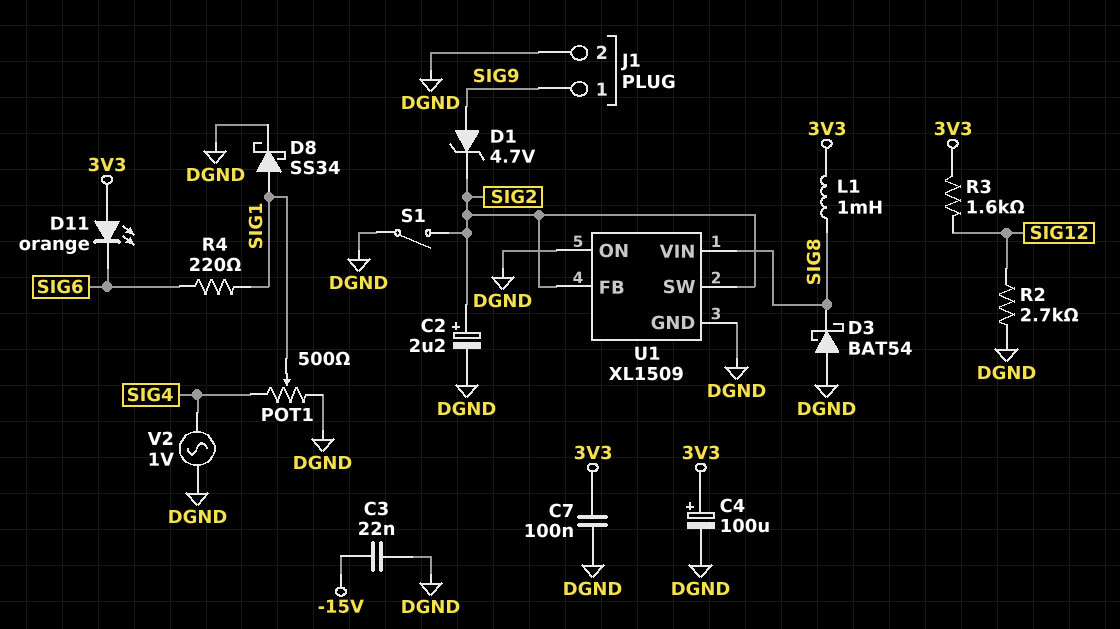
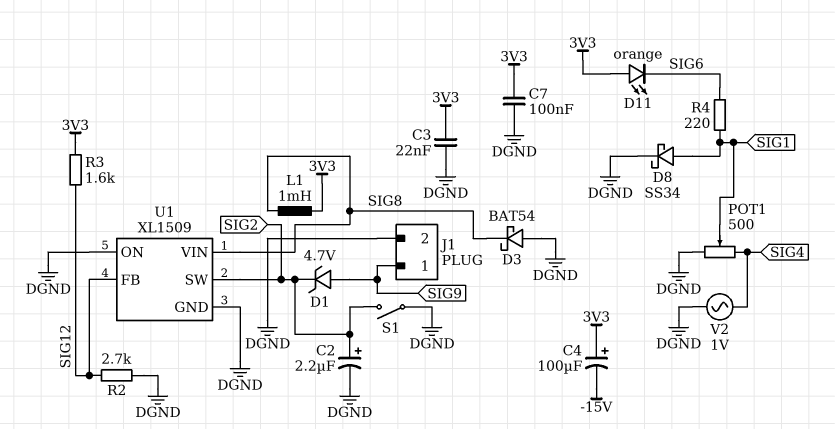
C3: 22nF (-15V, DGND) -> 22nF (3V3, DGND)
C4: 100uF (plus 3V3, minus DGND) -> 100uF (plus 3V3, minus -15V)
U1 pin FB: SIG2 -> SIG12

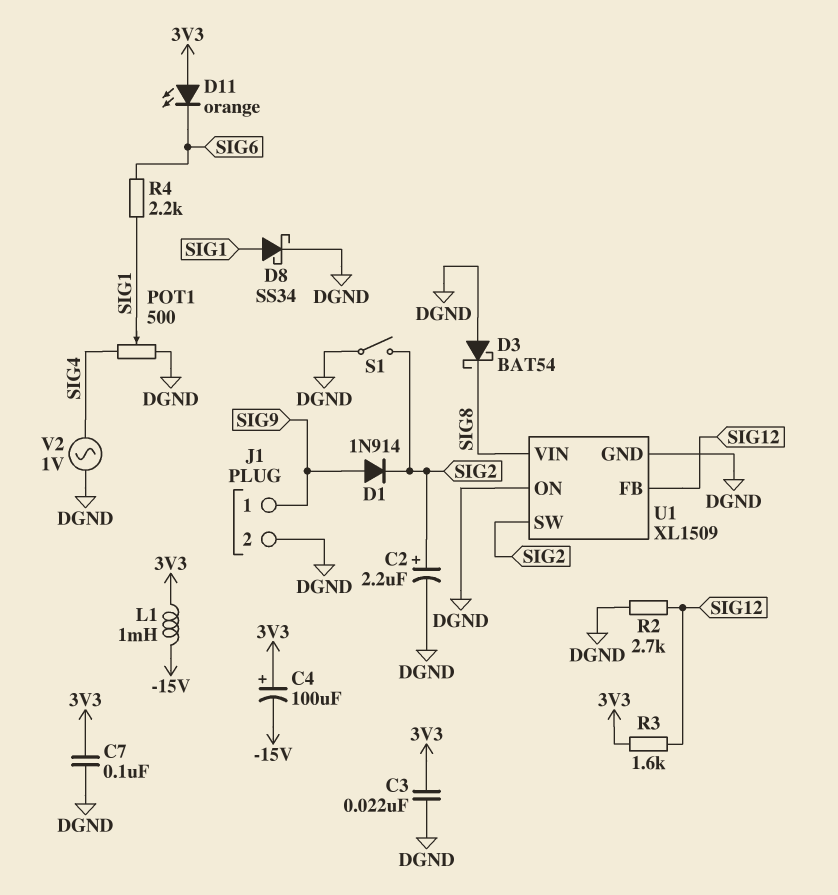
D1: zener 4.7V (A SIG9, K SIG2) -> diode 1N914 (A SIG9, K SIG2)
L1: 1mH (3V3, SIG8) -> 1mH (-15V, 3V3)
R4: 220 (SIG1, SIG6) -> 2.2k (SIG1, SIG6)

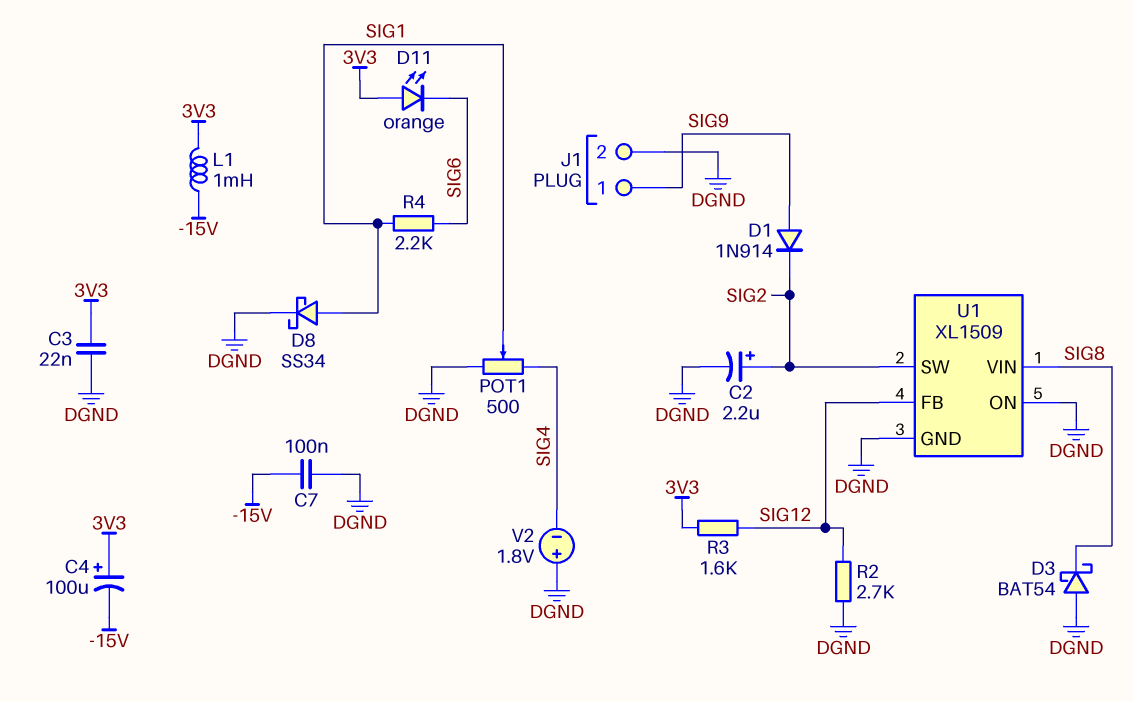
C7: 100nF (3V3, DGND) -> 100nF (-15V, DGND)
S1: switch (DGND, SIG2) -> none
V2: AC 1V (DGND, SIG4) -> 1.8V (plus DGND, minus SIG4)

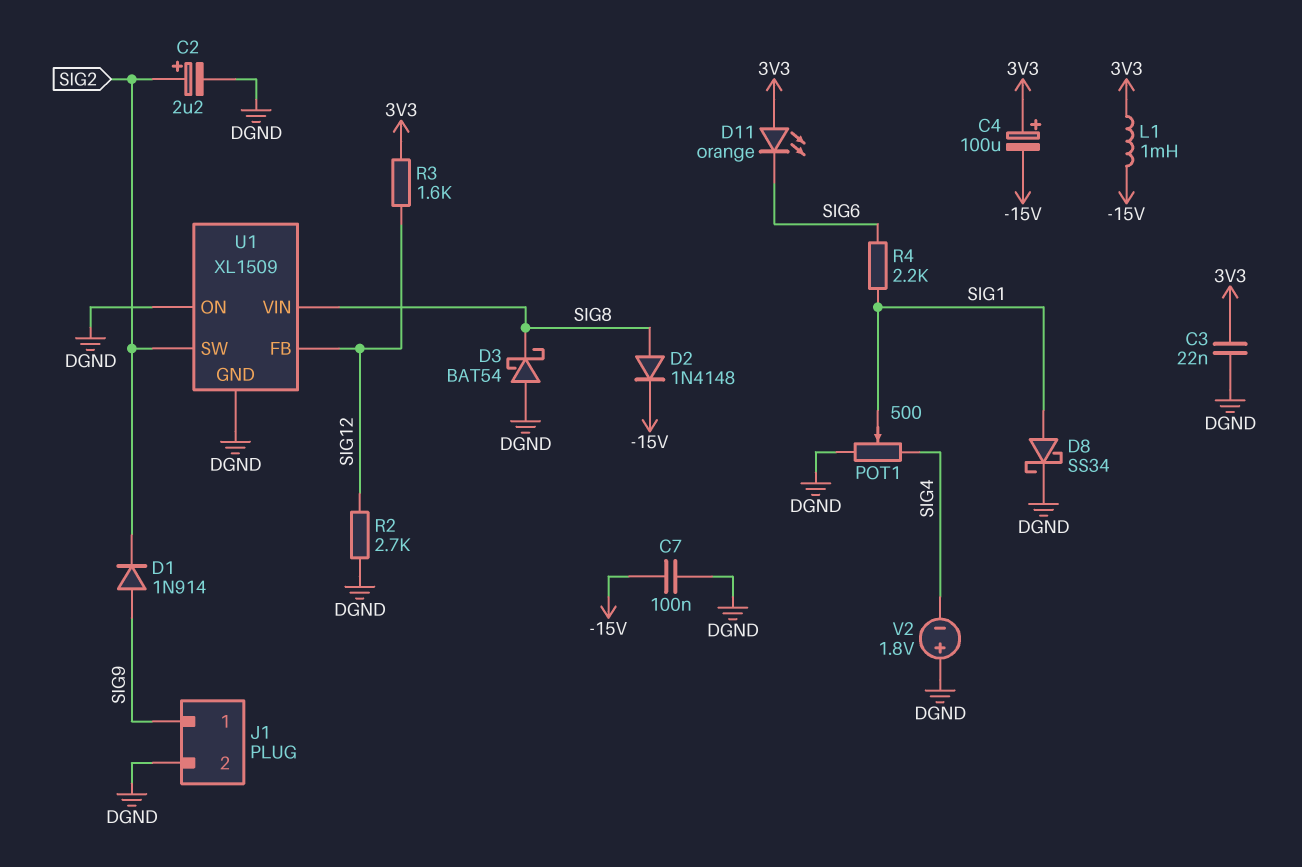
D2: none -> diode 1N4148 (A SIG8, K -15V)

